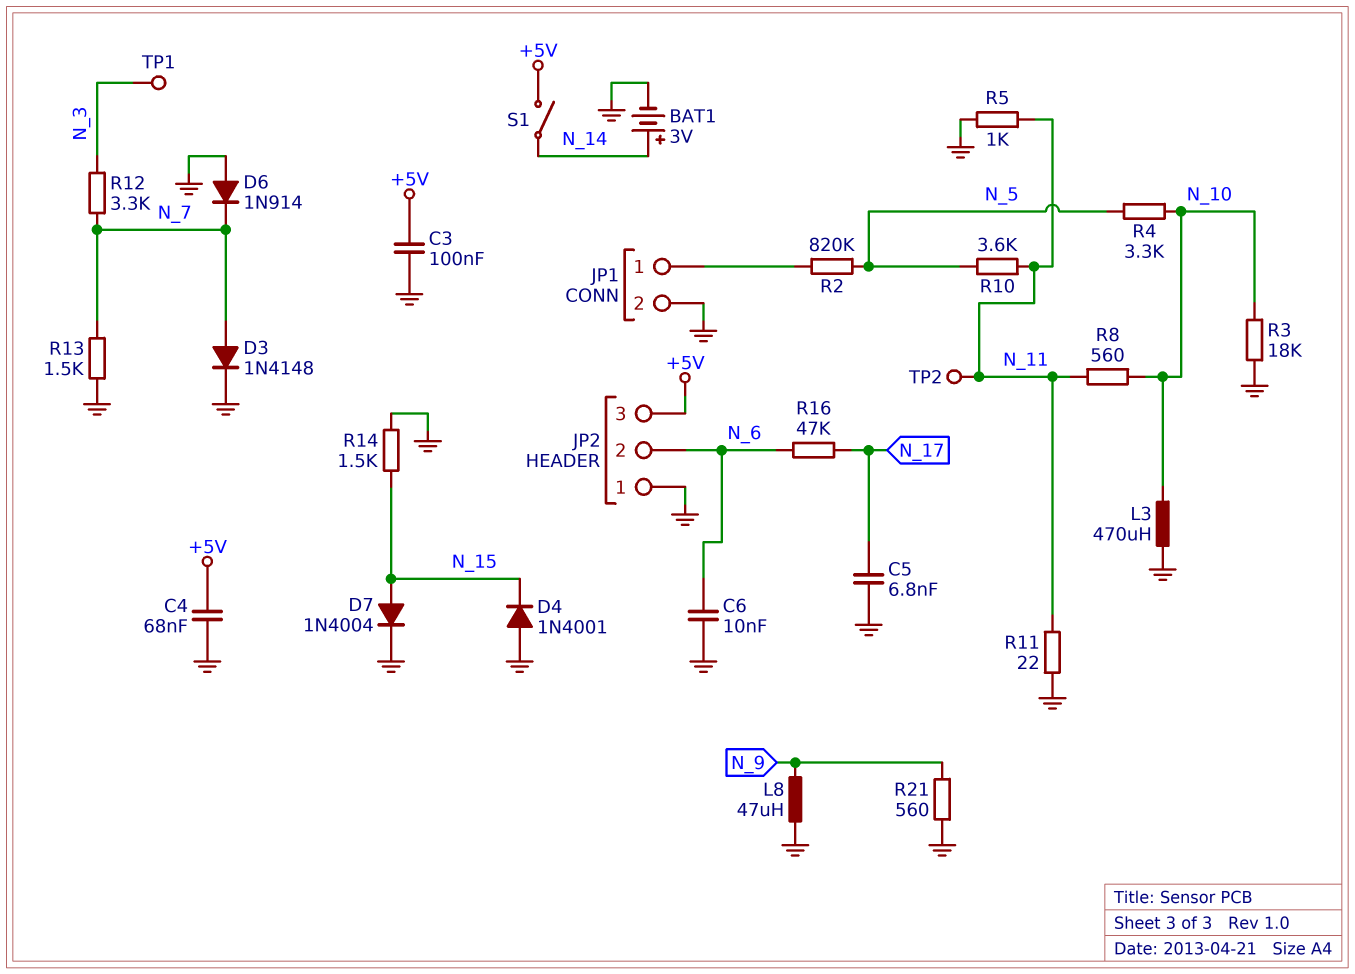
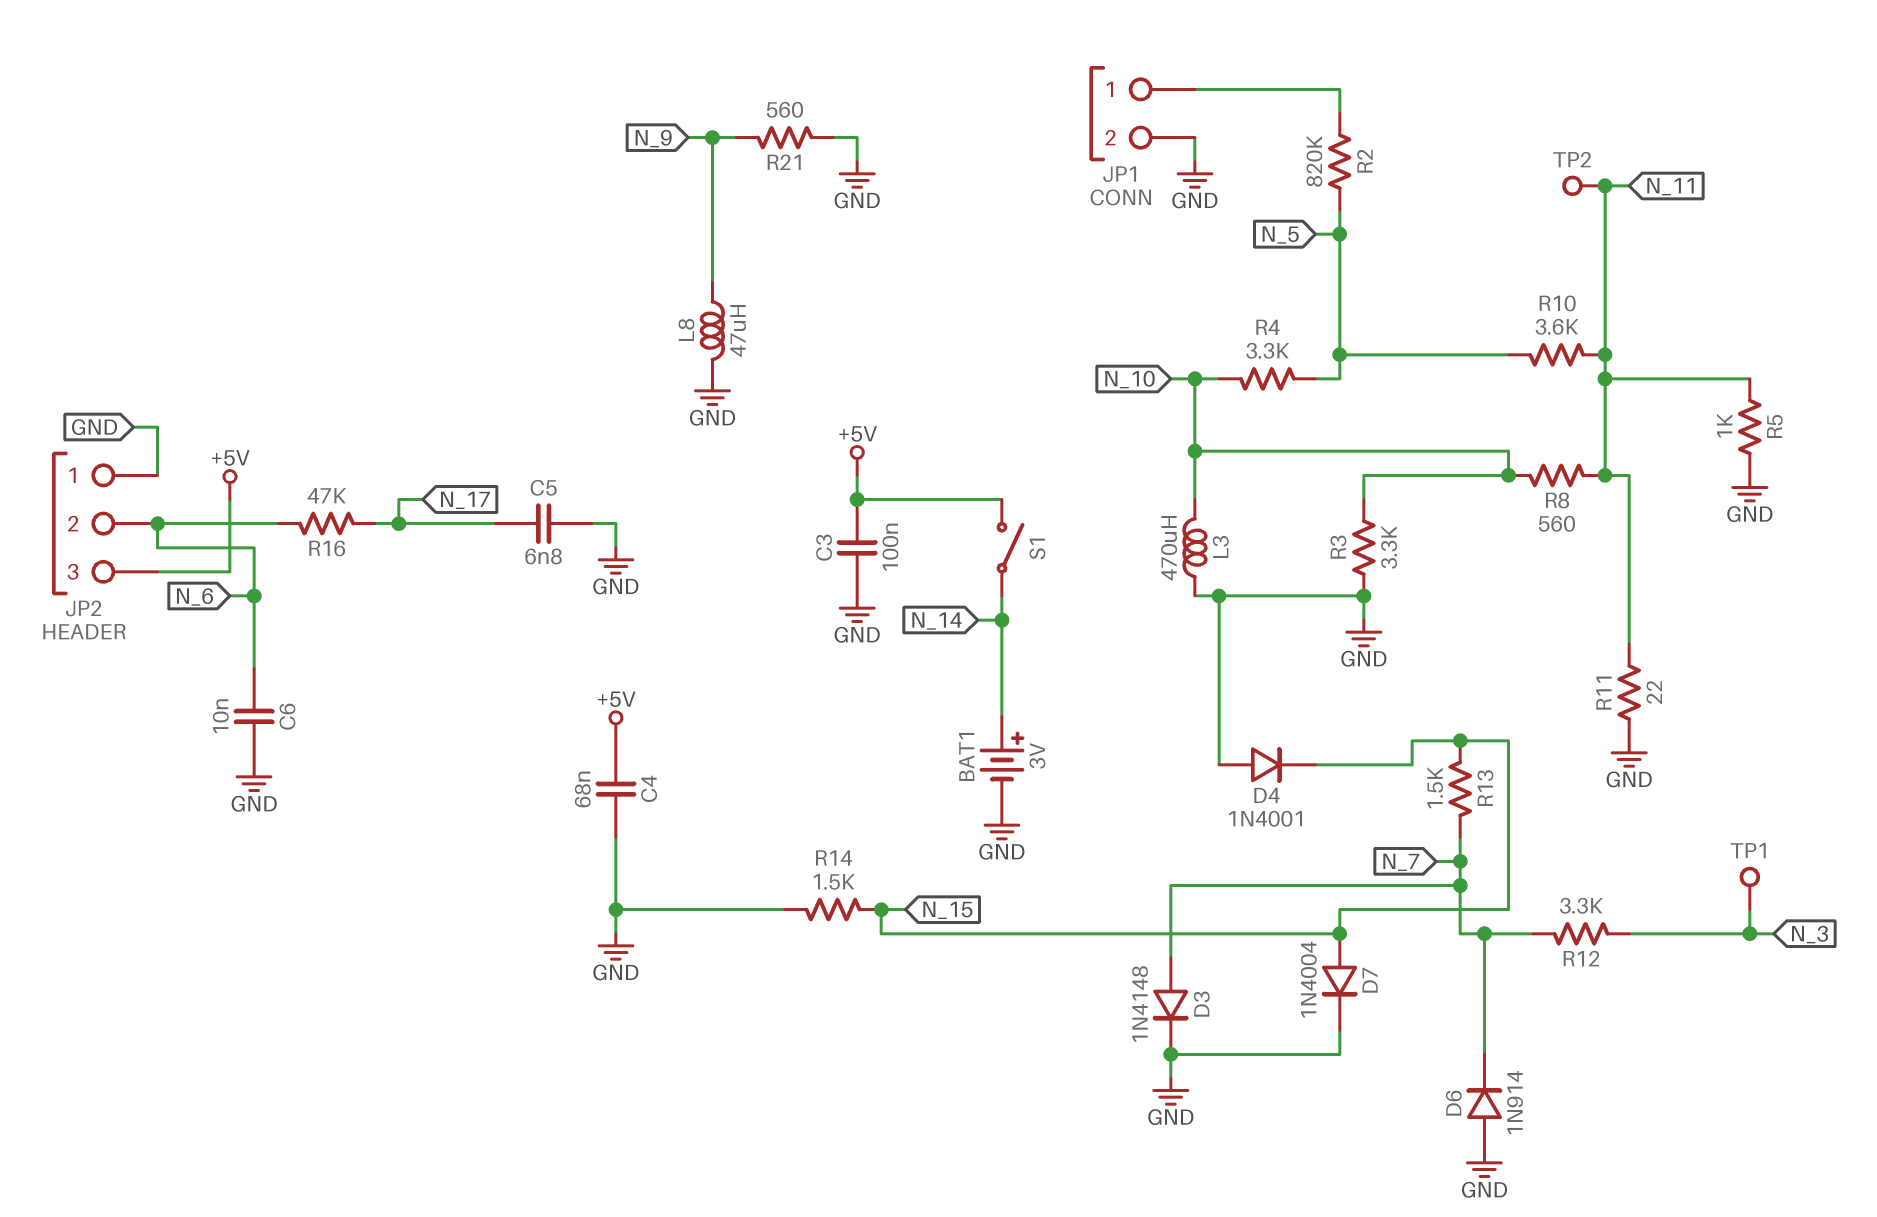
R3: 18k (GND, N_10) -> 3.3k (GND, N_10)
R13: 1.5k (GND, N_7) -> 1.5k (N_7, N_15)

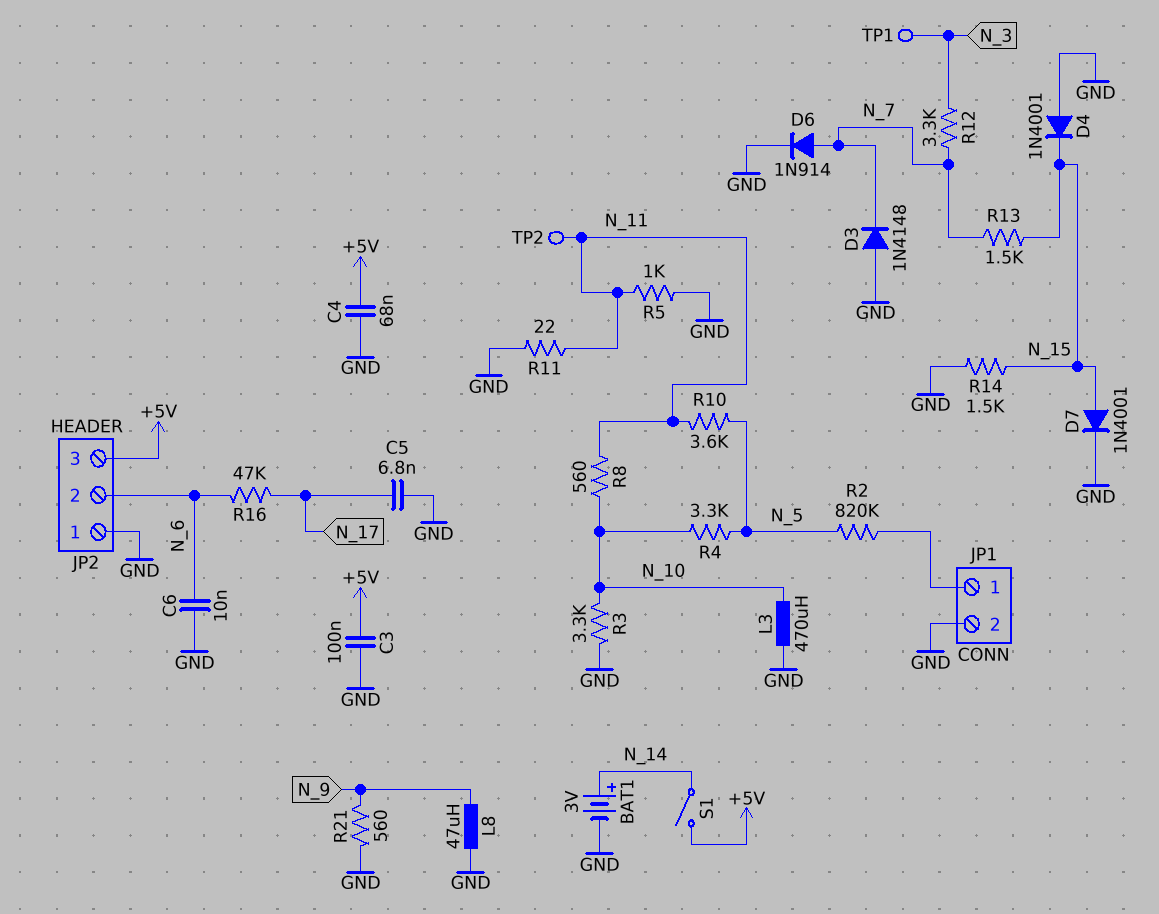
D3: diode 1N4148 (A N_7, K GND) -> diode 1N4148 (A GND, K N_7)
D6: diode 1N914 (A GND, K N_7) -> diode 1N914 (A N_7, K GND)
D7: diode 1N4004 (A N_15, K GND) -> diode 1N4001 (A N_15, K GND)

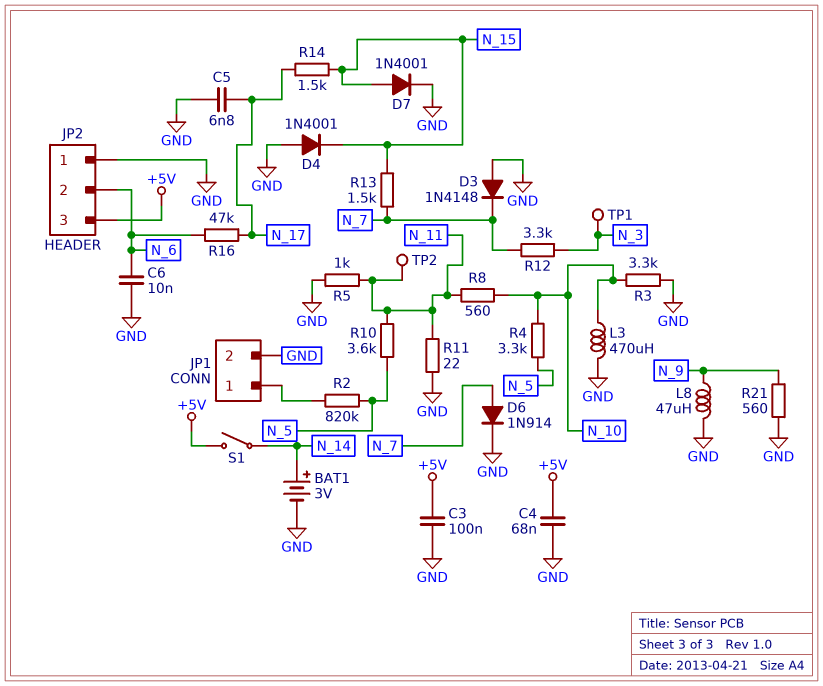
R14: 1.5k (GND, N_15) -> 1.5k (N_15, N_17)

